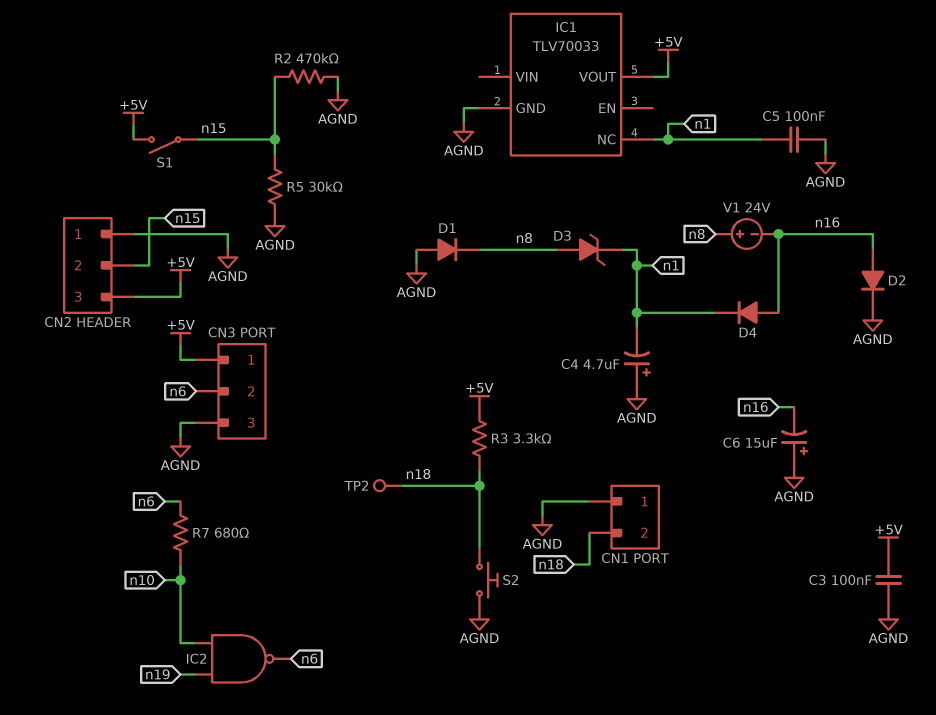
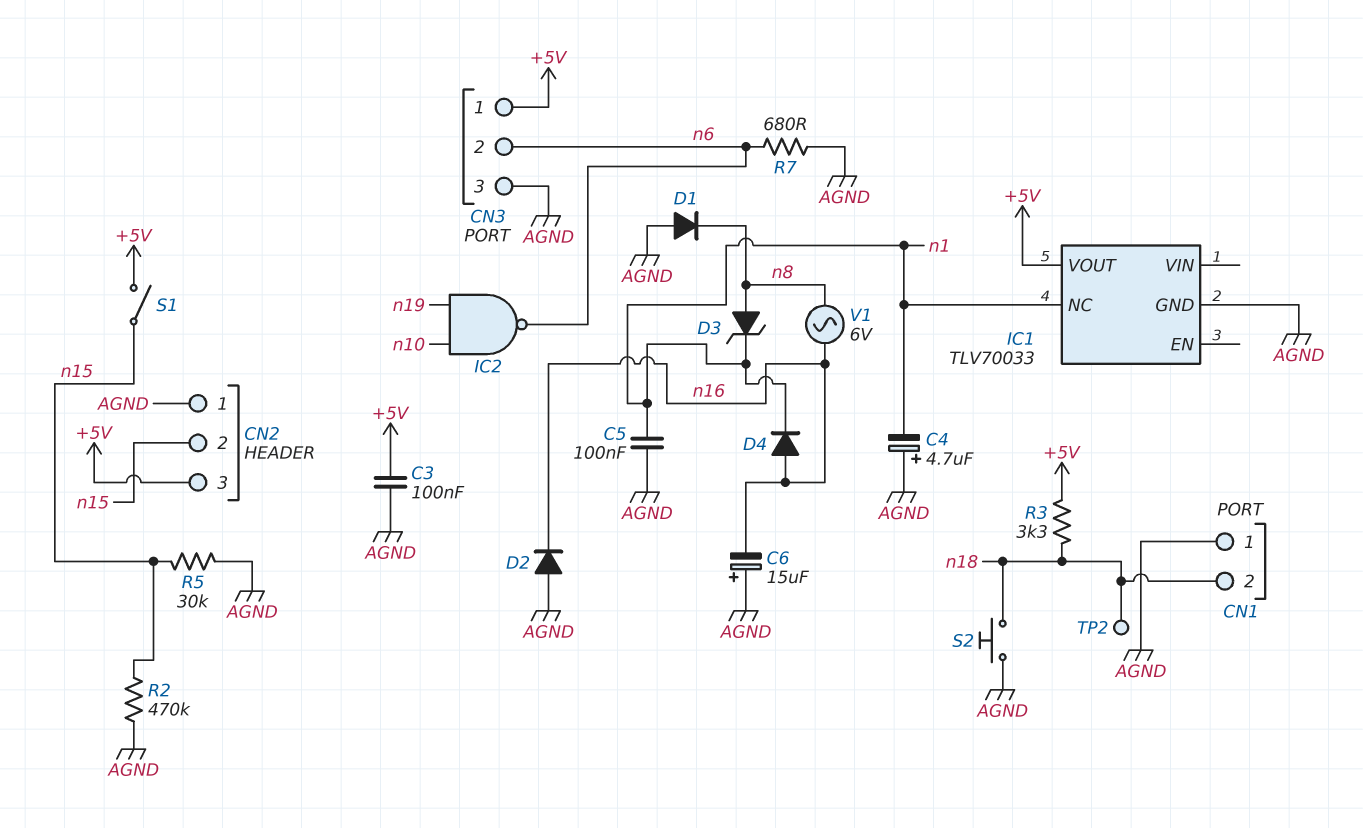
D2: diode (A n16, K AGND) -> diode (A AGND, K n16)
R7: 680 (n6, n10) -> 680 (AGND, n6)
V1: 24V (plus n8, minus n16) -> AC 6V (n8, n16)

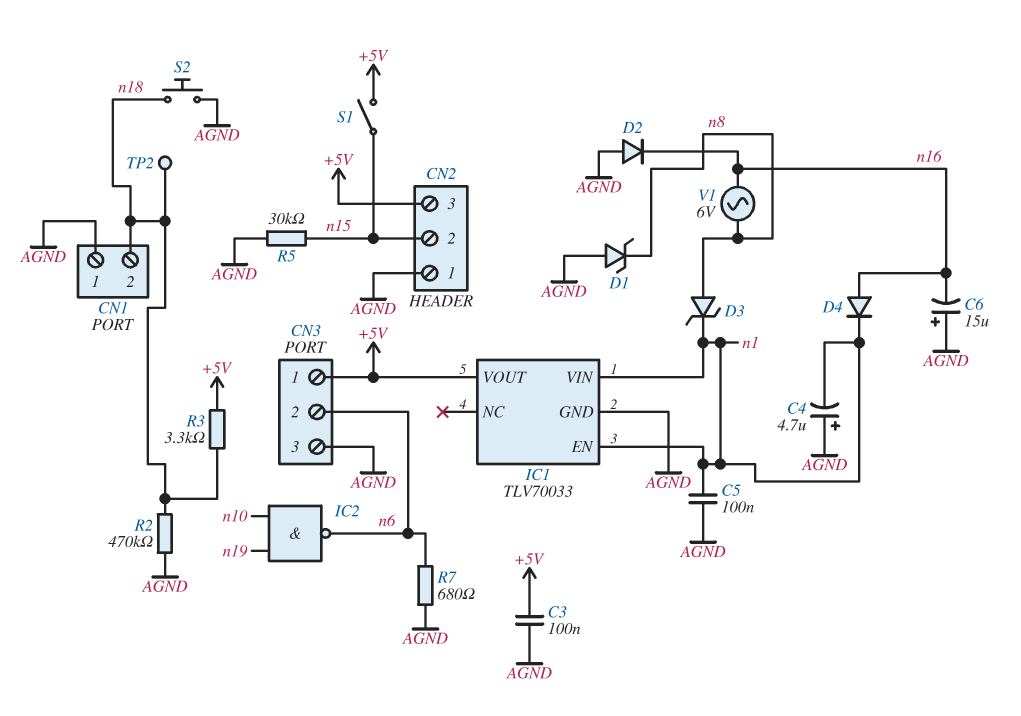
D1: diode (A AGND, K n8) -> zener (A AGND, K n8)
IC1 pin EN: none -> n1
IC1 pin NC: n1 -> none
IC1 pin VIN: none -> n1
R2: 470k (AGND, n15) -> 470k (AGND, n18)

